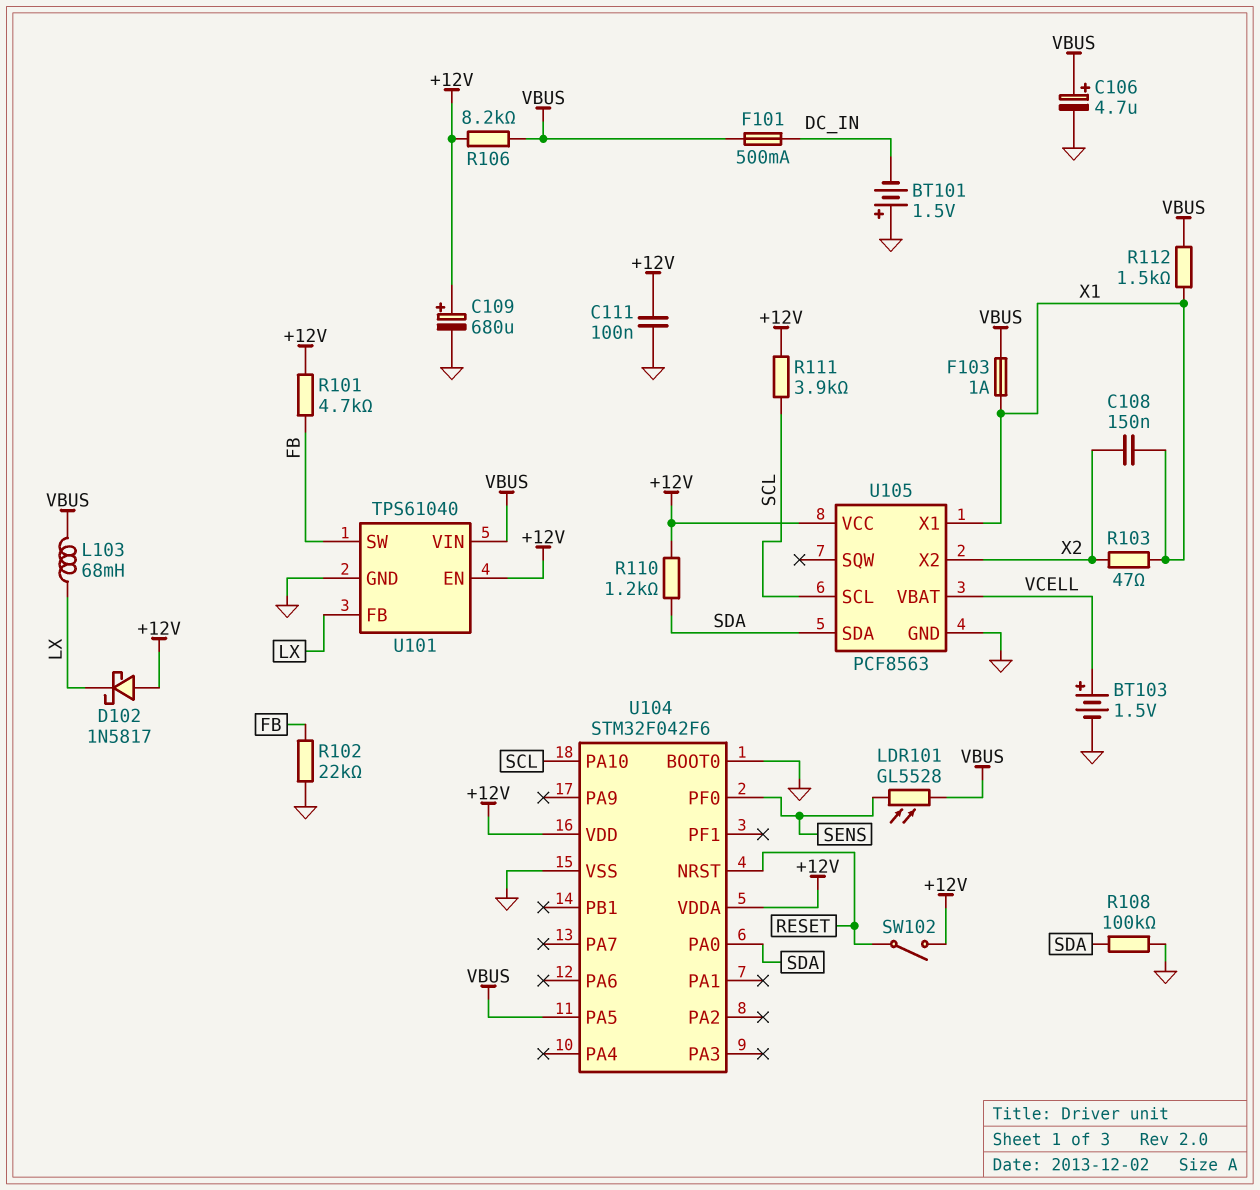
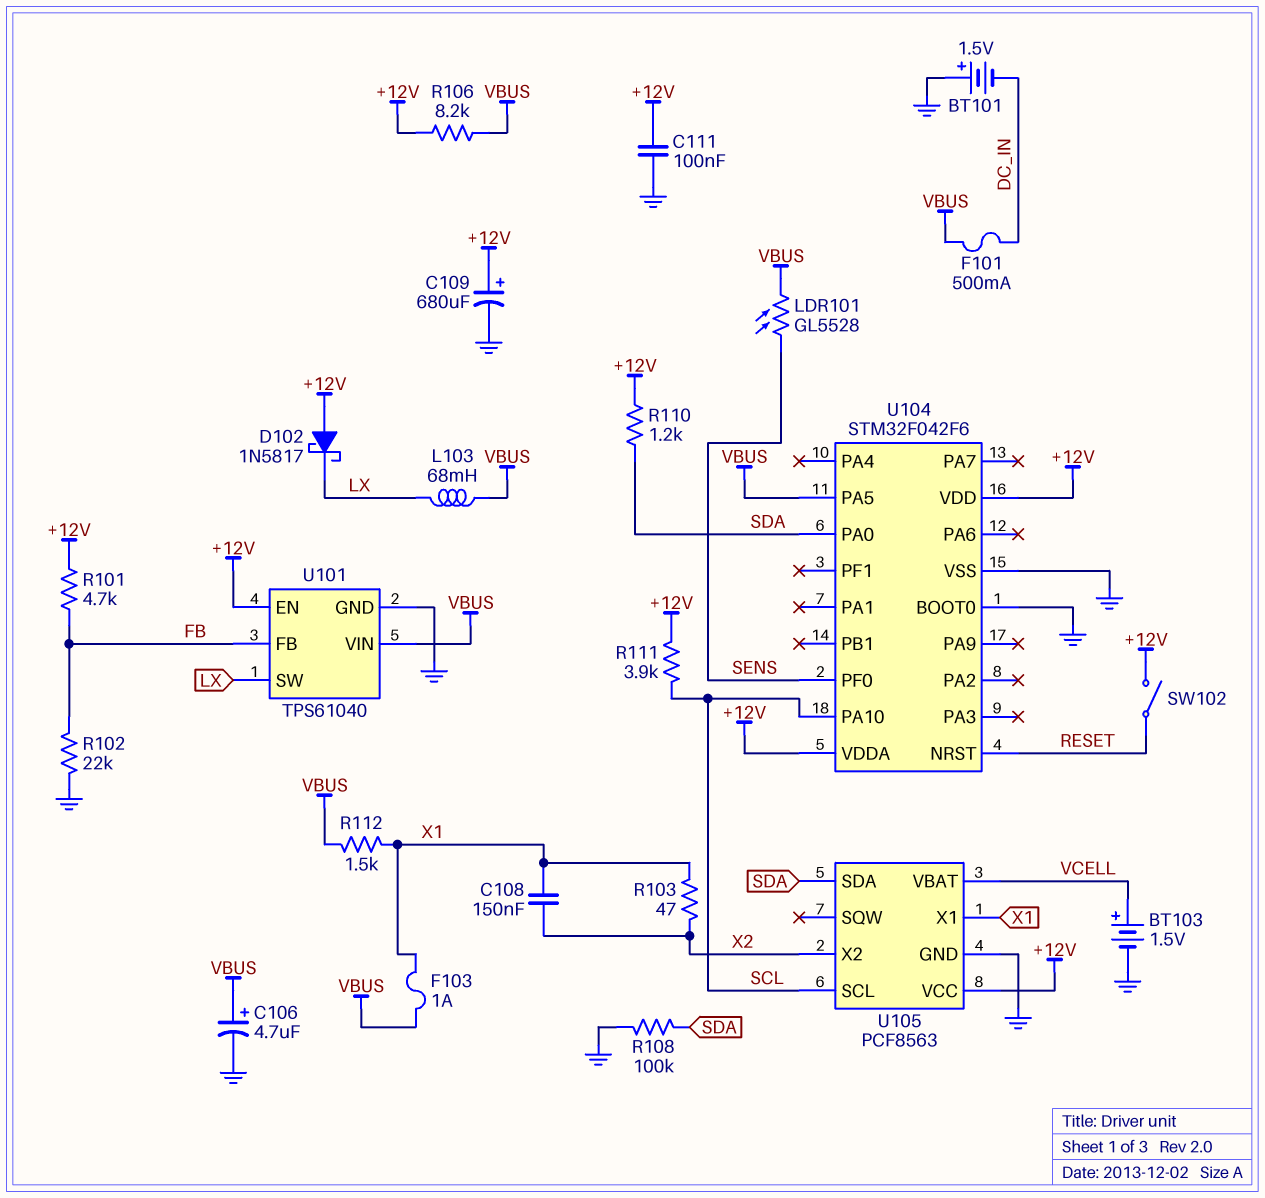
U101 pin FB: LX -> FB
U101 pin SW: FB -> LX

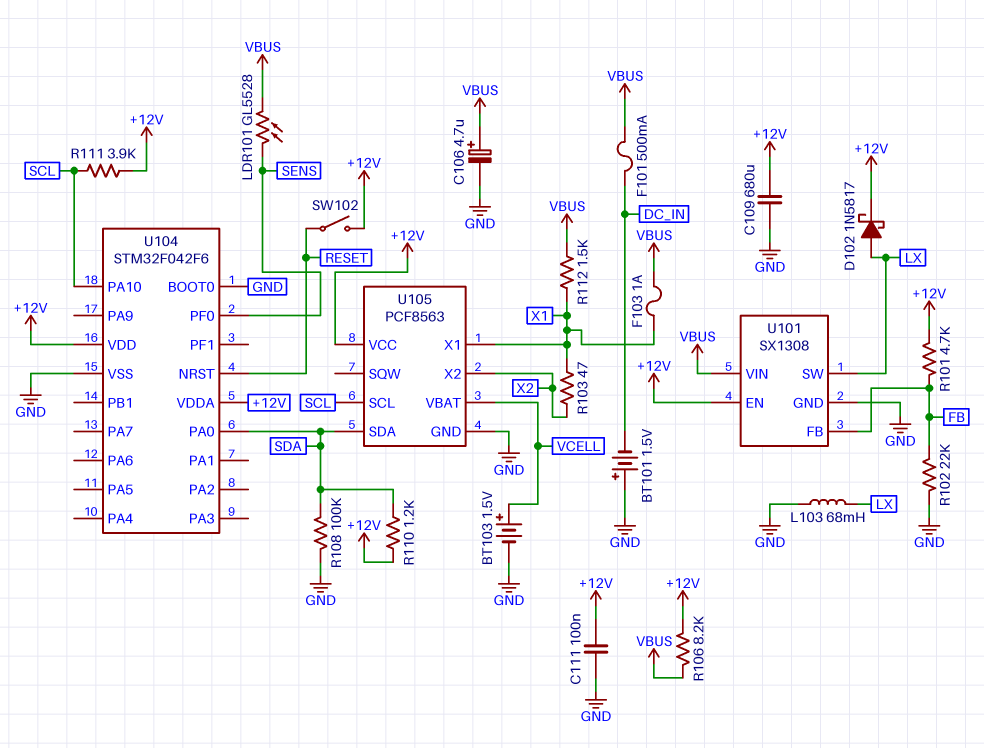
C108: 150nF (X1, X2) -> none
C109: 680uF (plus +12V, minus GND) -> 680uF (+12V, GND)
D102: schottky 1N5817 (A +12V, K LX) -> schottky 1N5817 (A LX, K +12V)
L103: 68mH (LX, VBUS) -> 68mH (GND, LX)
U101: TPS61040 -> SX1308
U104 pin PA5: VBUS -> none

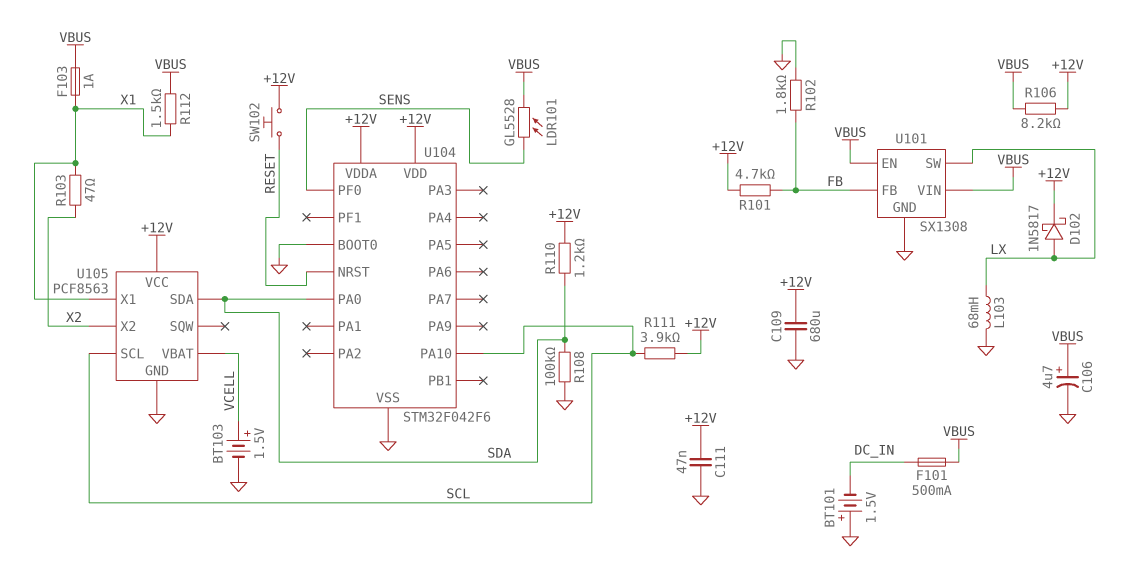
C111: 100nF (+12V, GND) -> 47nF (+12V, GND)
R102: 22k (FB, GND) -> 1.8k (FB, GND)
SW102: switch (+12V, RESET) -> button (+12V, RESET)
U101 pin EN: +12V -> VBUS

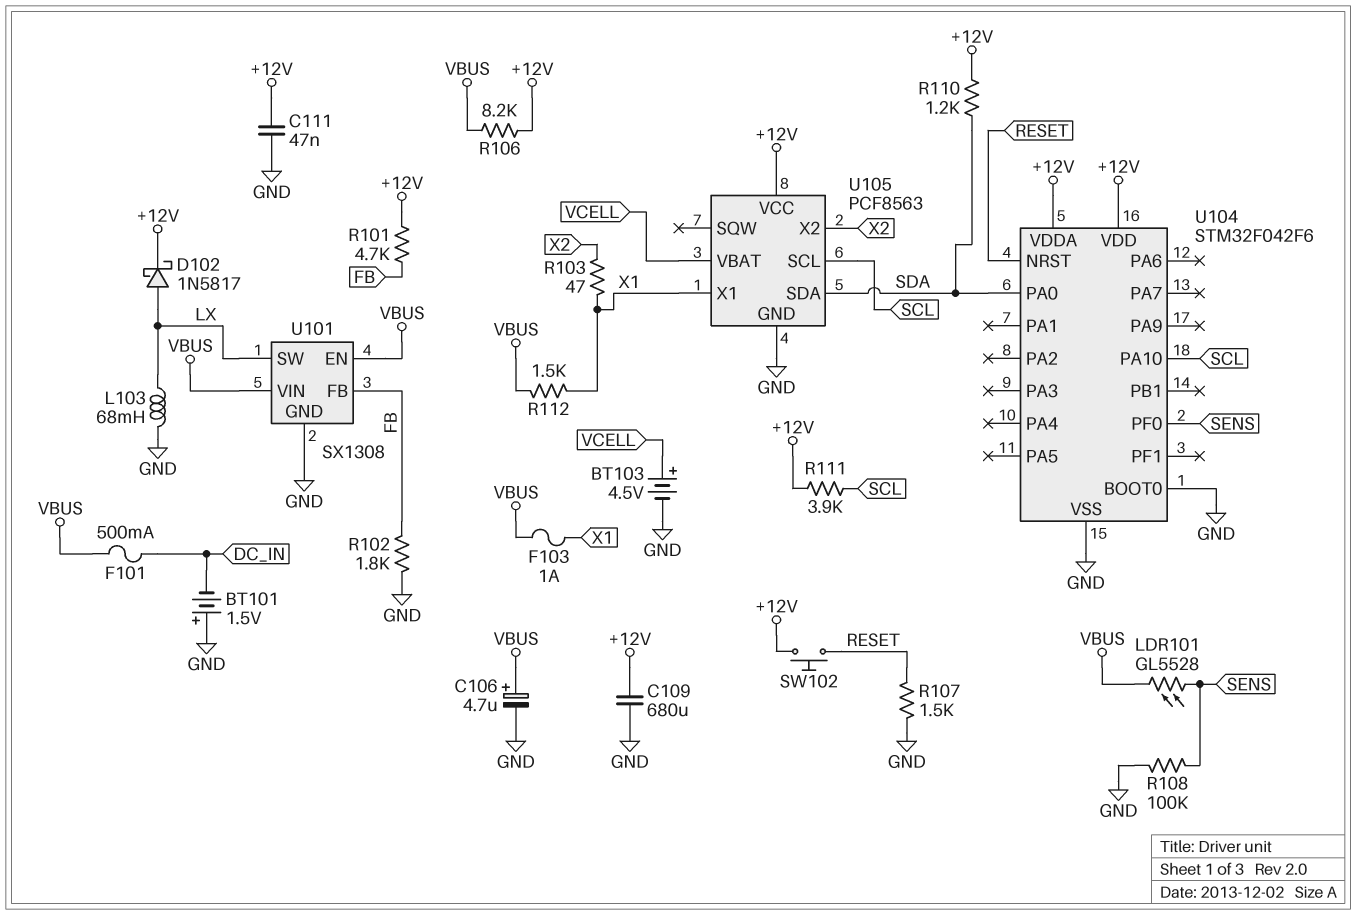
BT103: 1.5V (plus VCELL, minus GND) -> 4.5V (plus VCELL, minus GND)
R107: none -> 1.5k (GND, RESET)
R108: 100k (GND, SDA) -> 100k (GND, SENS)

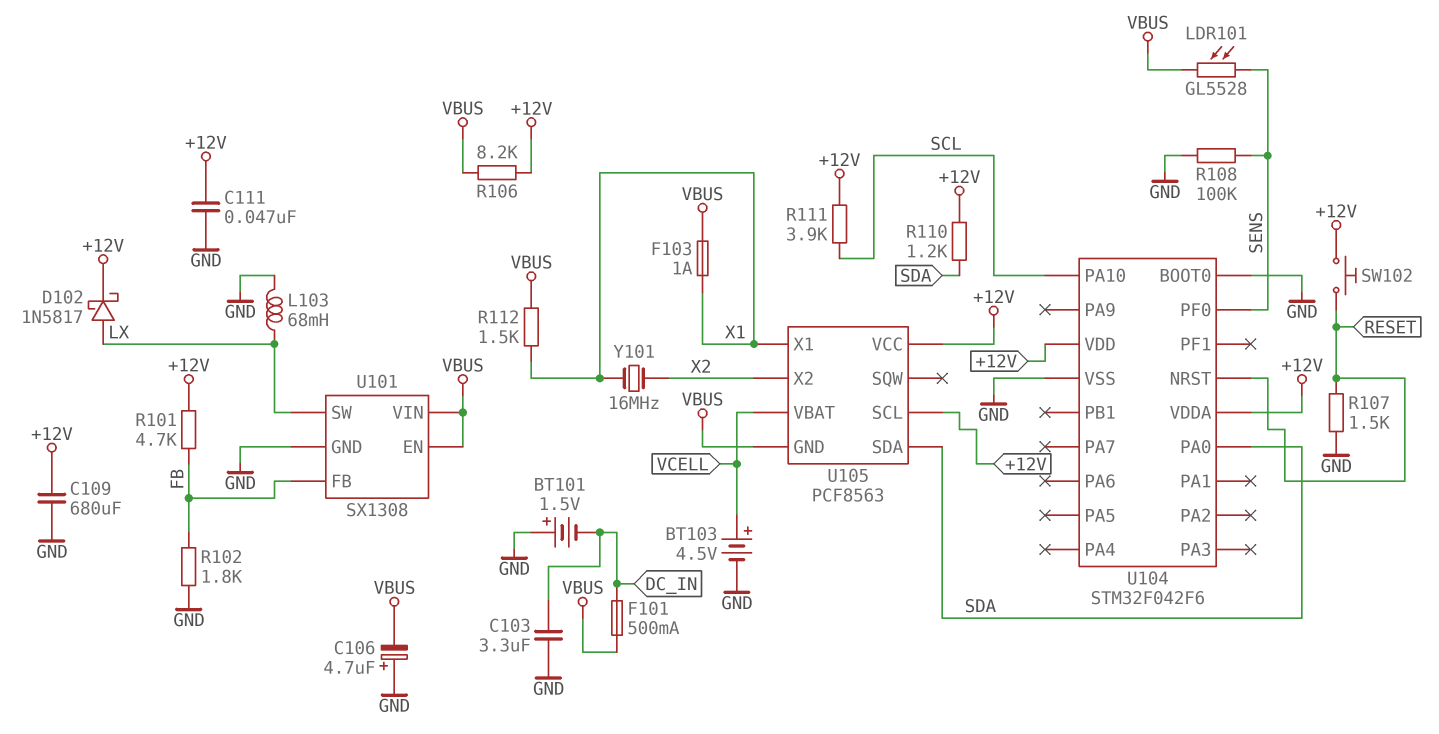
C103: none -> 3.3uF (DC_IN, GND)
C106: 4.7uF (plus VBUS, minus GND) -> 4.7uF (plus GND, minus VBUS)
R103: 47 (X1, X2) -> none
U105 pin GND: GND -> VBUS
U105 pin SCL: SCL -> +12V
Y101: none -> 16MHz (X1, X2)

